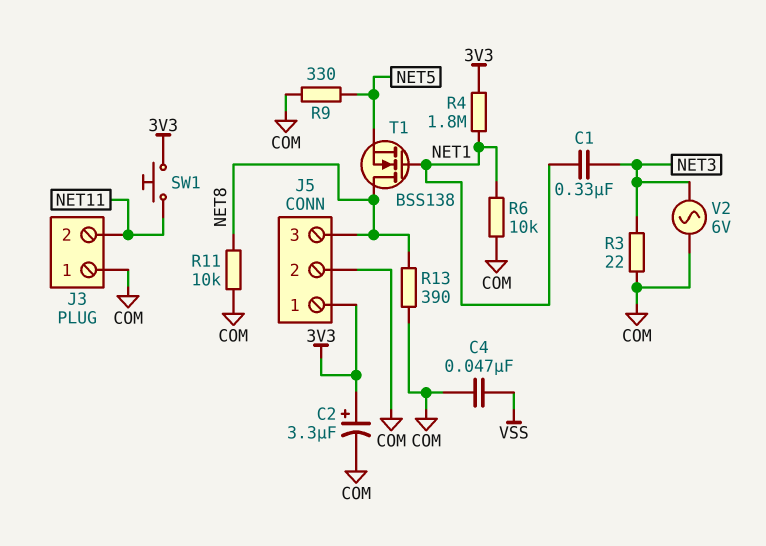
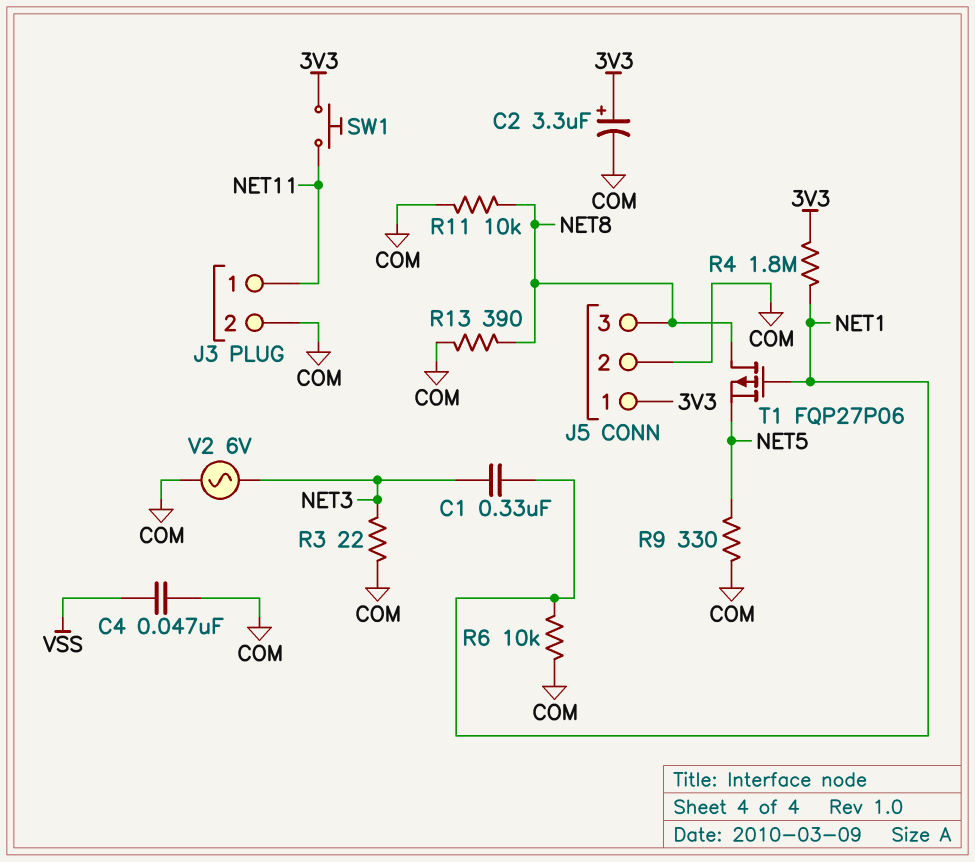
J3 pin 1: COM -> NET11
J3 pin 2: NET11 -> COM
T1: NMOS BSS138 (G NET1, D NET8, S NET5) -> PMOS FQP27P06 (G NET1, D NET8, S NET5)

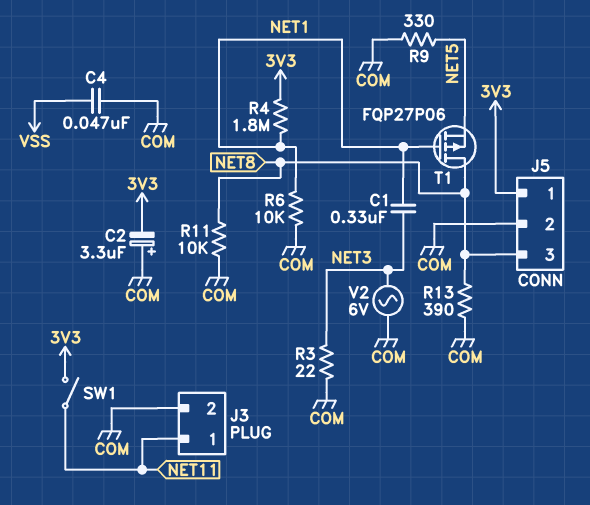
C2: 3.3uF (plus 3V3, minus COM) -> 3.3uF (plus COM, minus 3V3)
SW1: button (3V3, NET11) -> switch (3V3, NET11)

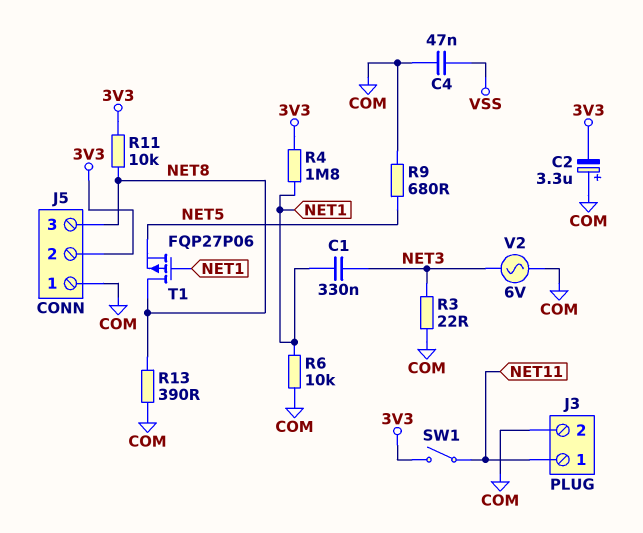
J5 pin 1: 3V3 -> COM
J5 pin 2: COM -> 3V3
R9: 330 (COM, NET5) -> 680 (COM, NET5)
R11: 10k (COM, NET8) -> 10k (3V3, NET8)

